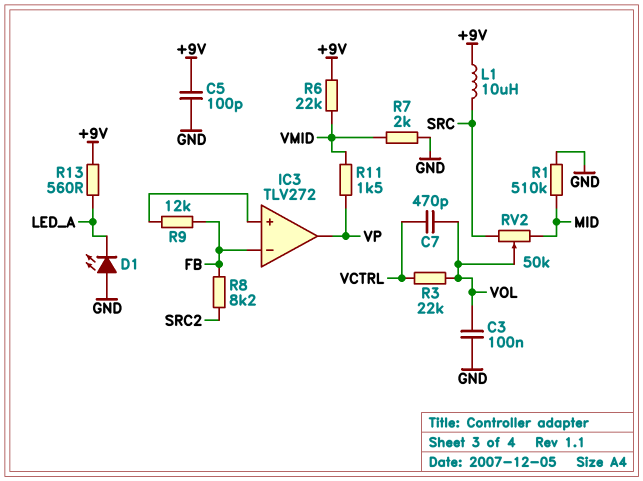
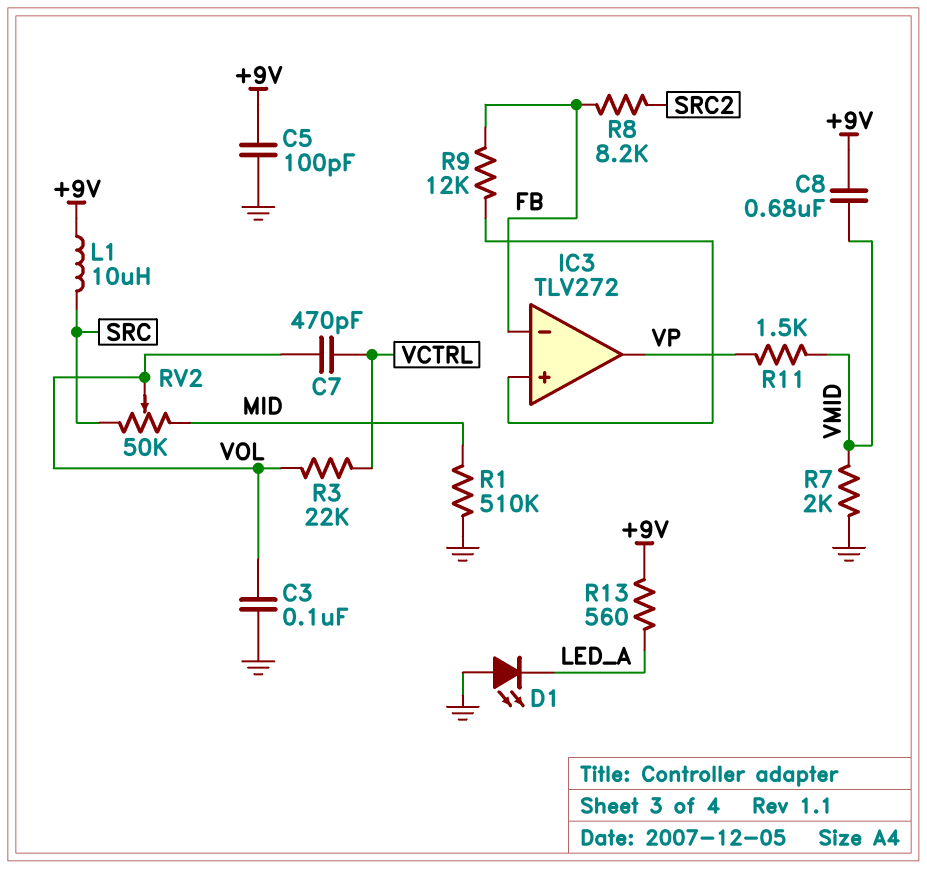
C8: none -> 680nF (+9V, VMID)
R6: 22k (+9V, VMID) -> none

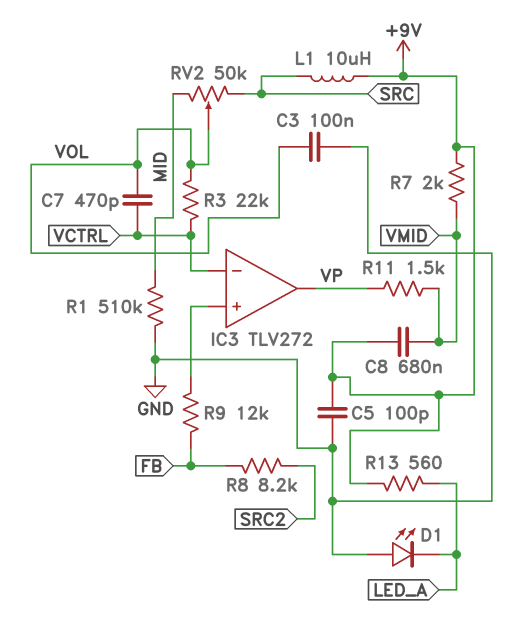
IC3 pin in-: FB -> VCTRL
R7: 2k (GND, VMID) -> 2k (+9V, VMID)

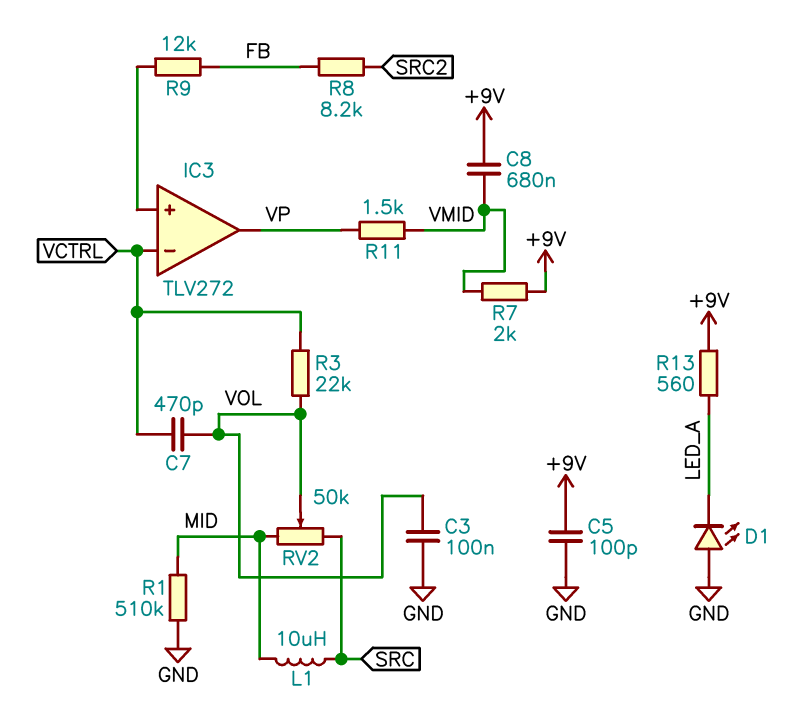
L1: 10uH (+9V, SRC) -> 10uH (MID, SRC)

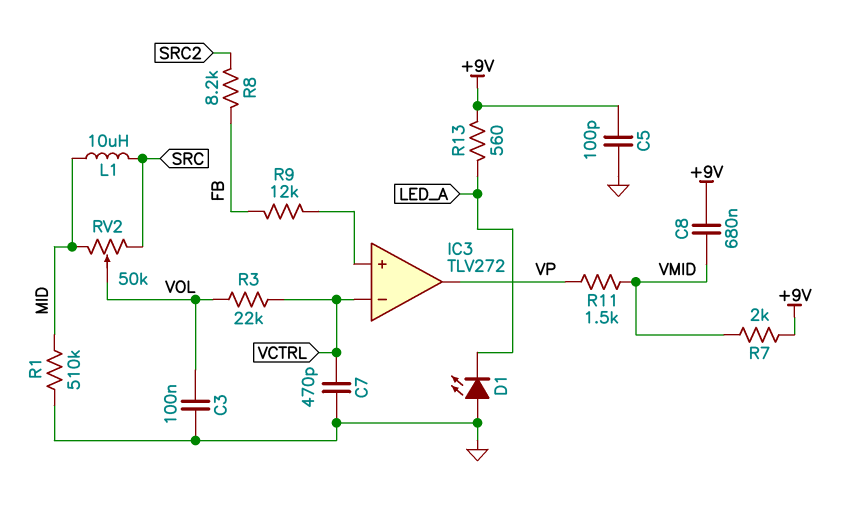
C7: 470pF (VCTRL, VOL) -> 470pF (GND, VCTRL)

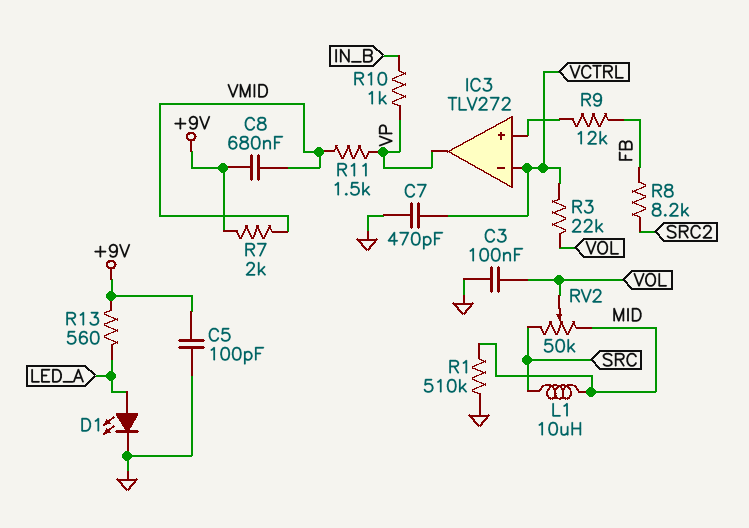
D1: LED (A GND, K LED_A) -> LED (A LED_A, K GND)
R10: none -> 1k (IN_B, VP)

